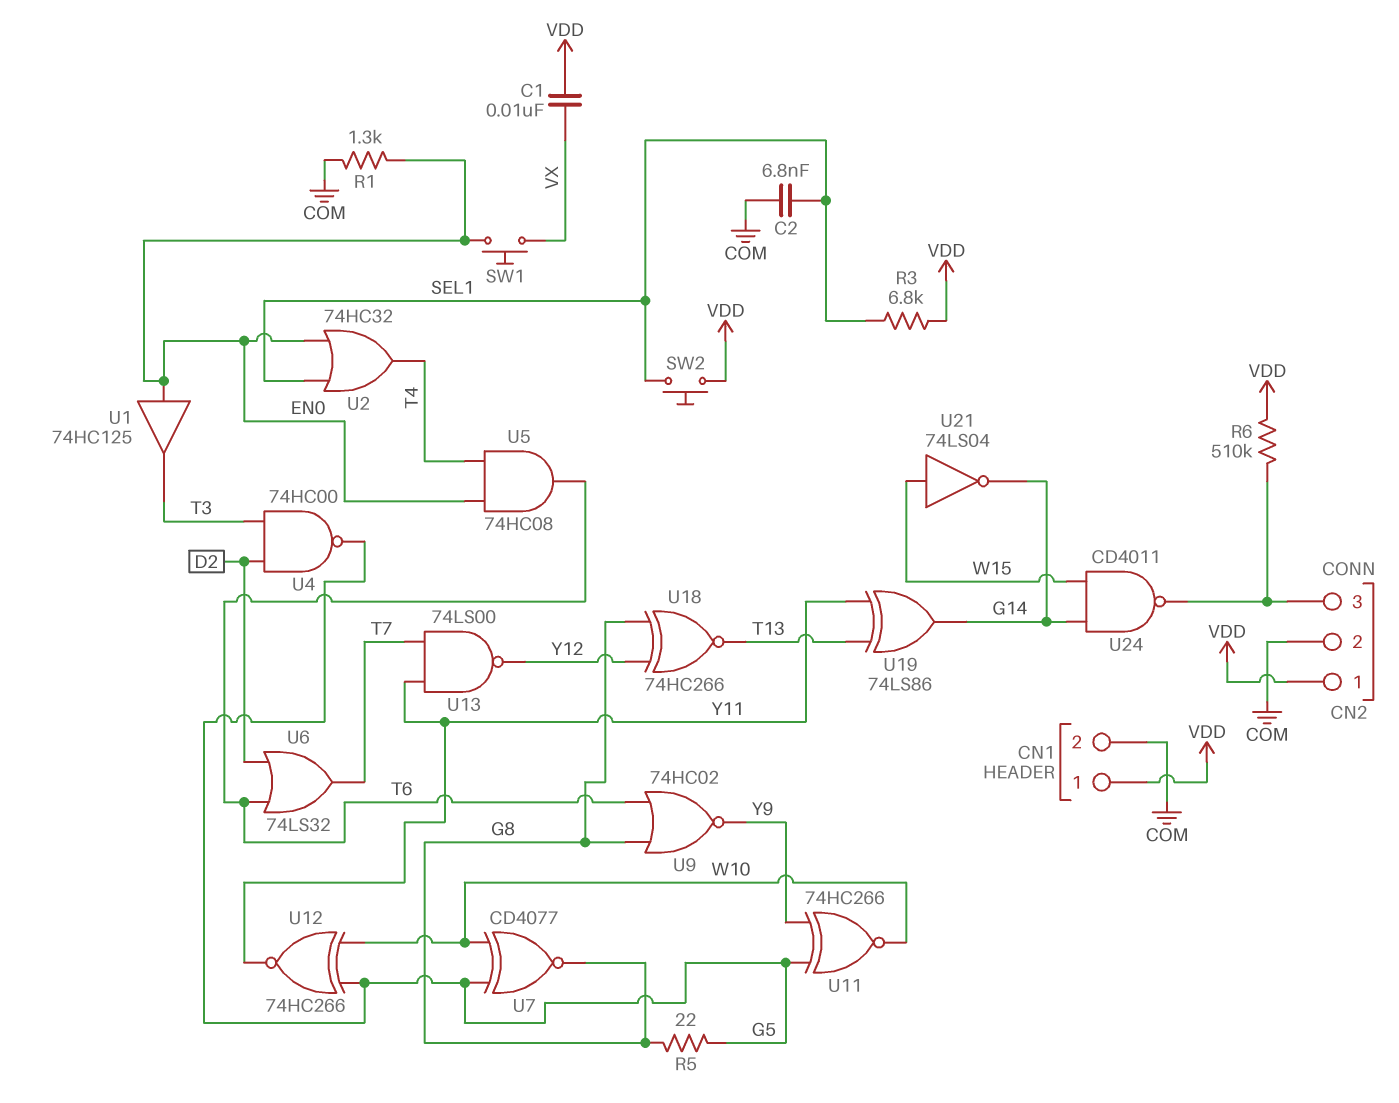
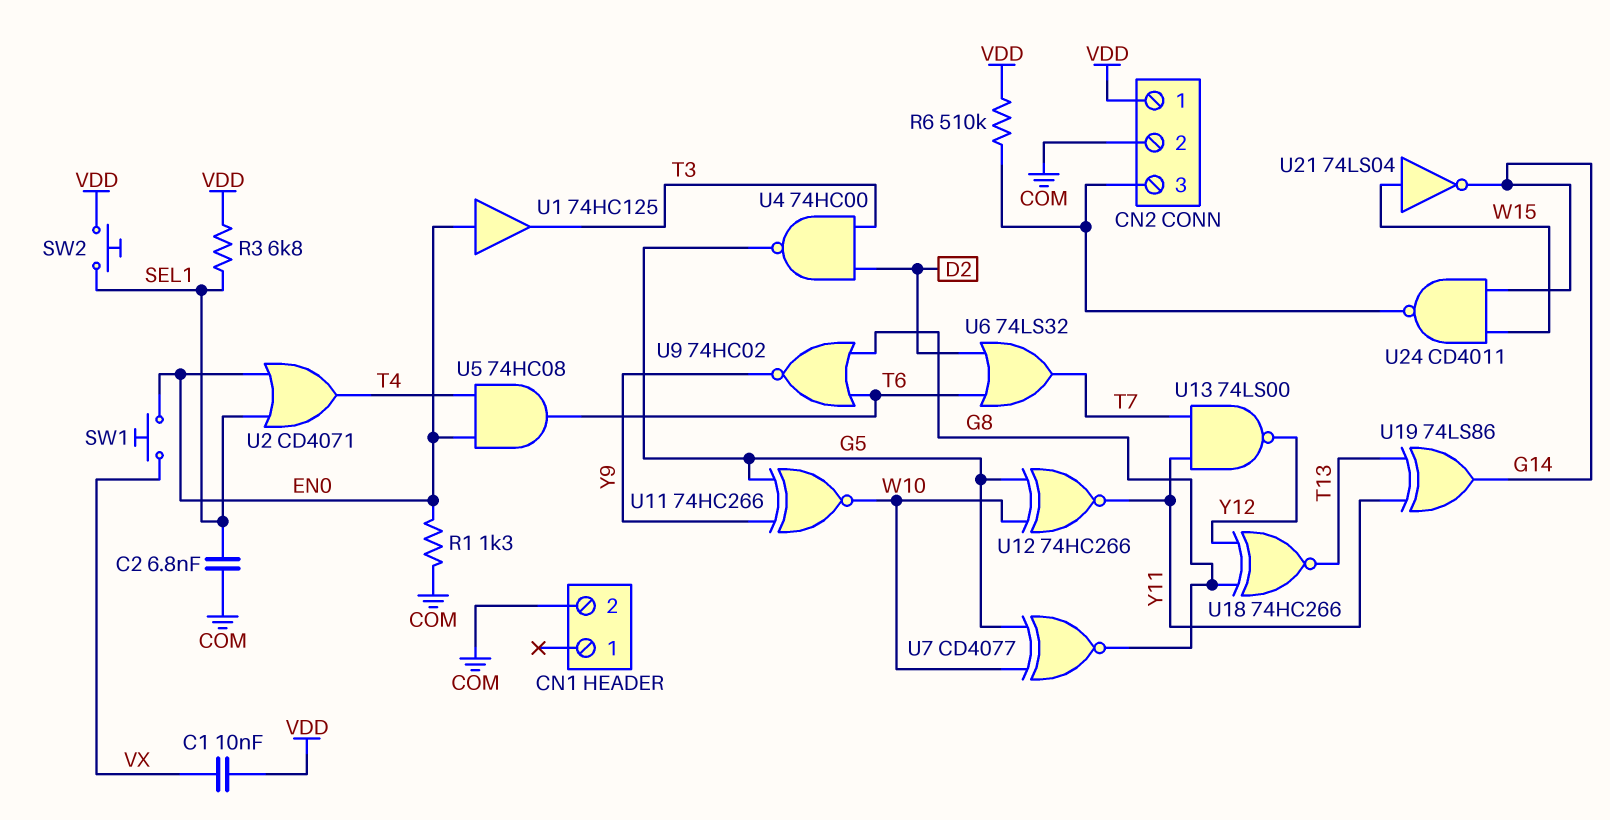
CN1 pin 1: VDD -> none
R5: 22 (G5, G8) -> none
U2: OR 74HC32 (in EN0, in SEL1, out T4) -> OR CD4071 (in EN0, in SEL1, out T4)

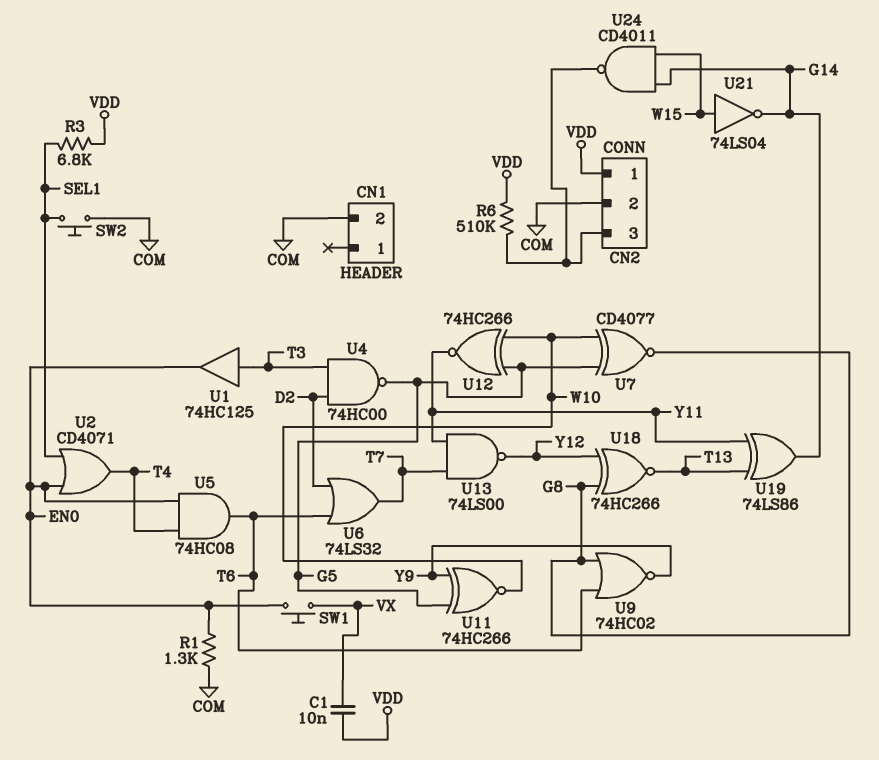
C2: 6.8nF (COM, SEL1) -> none
SW2: button (SEL1, VDD) -> button (COM, SEL1)
U1: buffer 74HC125 (in EN0, out T3) -> buffer 74HC125 (in T3, out EN0)

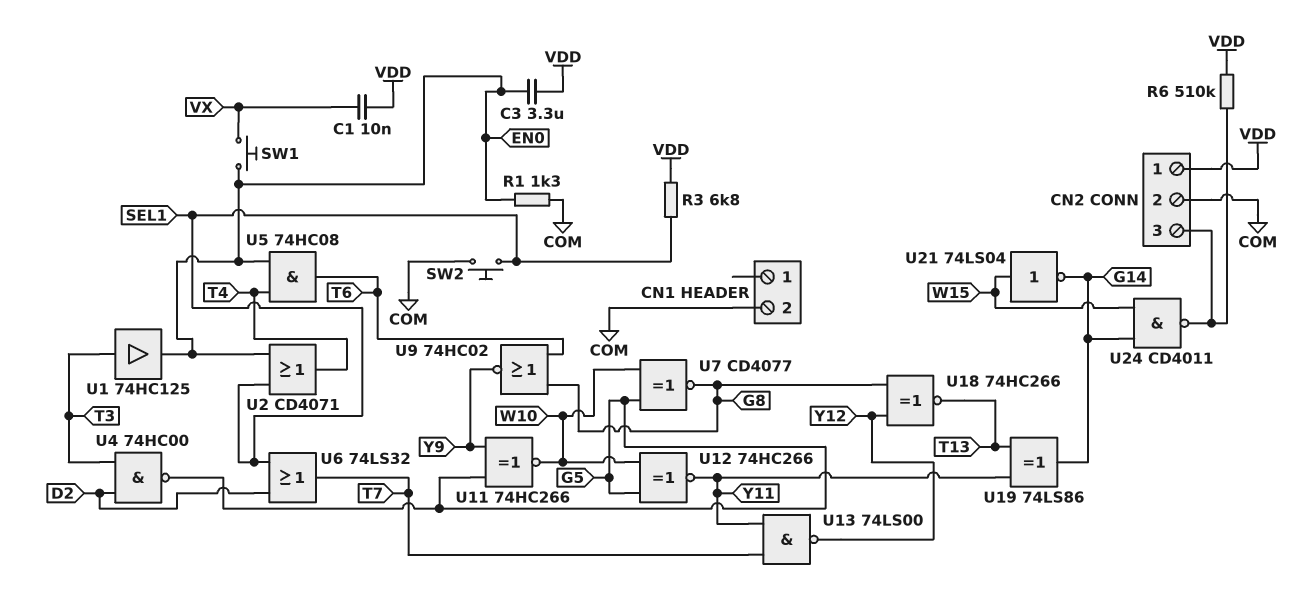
C3: none -> 3.3uF (EN0, VDD)
U6: OR 74LS32 (in D2, in T6, out T7) -> OR 74LS32 (in D2, in SEL1, out T7)

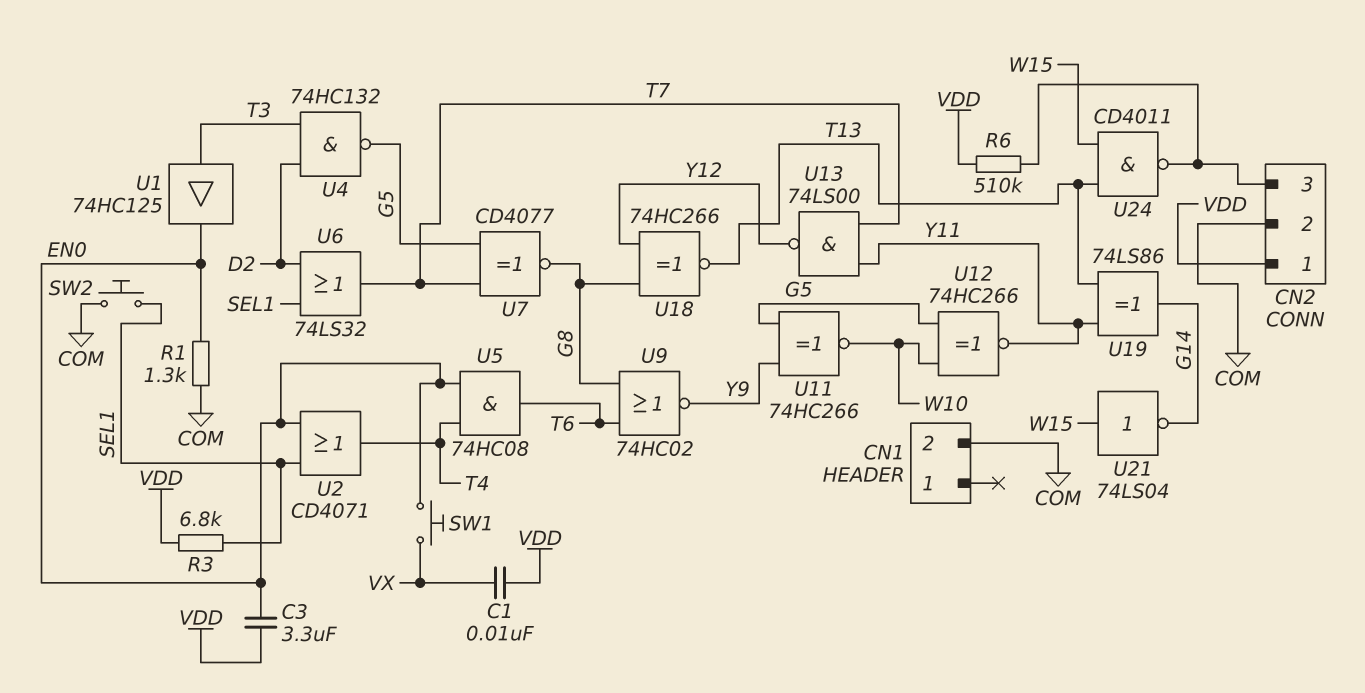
U4: NAND 74HC00 (in D2, in T3, out G5) -> NAND 74HC132 (in D2, in T3, out G5)
U7: XNOR CD4077 (in G5, in W10, out G8) -> XNOR CD4077 (in G5, in T7, out G8)
U24: NAND CD4011 (in G14, in W15, out CN2/3) -> NAND CD4011 (in T13, in W15, out CN2/3)

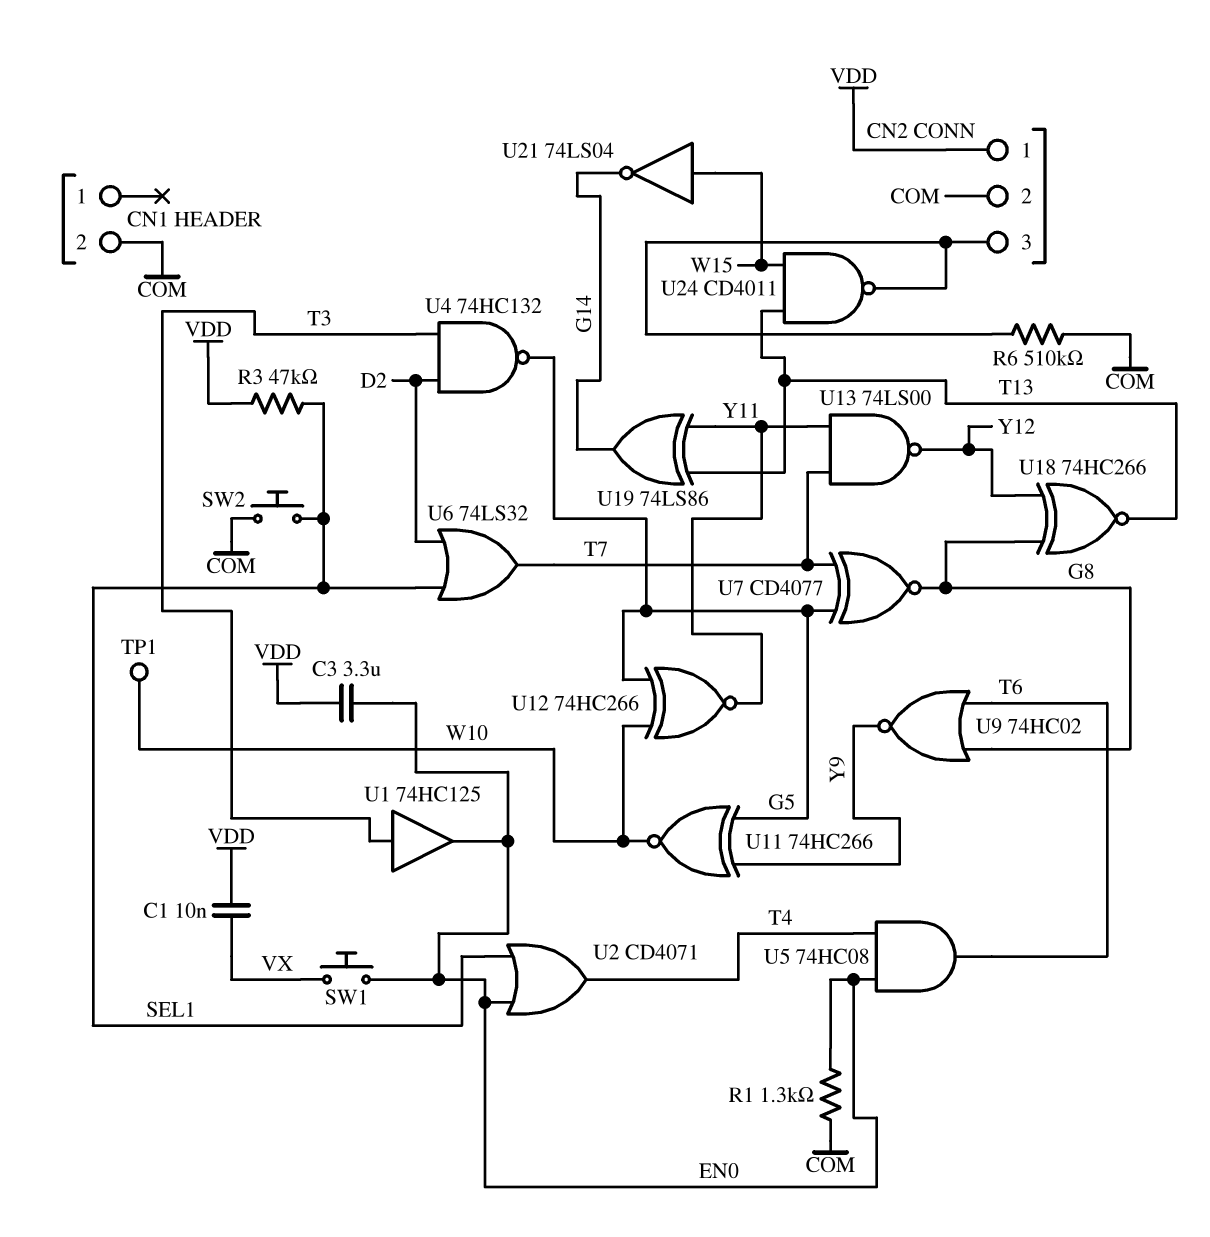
R3: 6.8k (SEL1, VDD) -> 47k (SEL1, VDD)
R6: 510k (CN2/3, VDD) -> 510k (CN2/3, COM)
TP1: none -> test point (W10)

